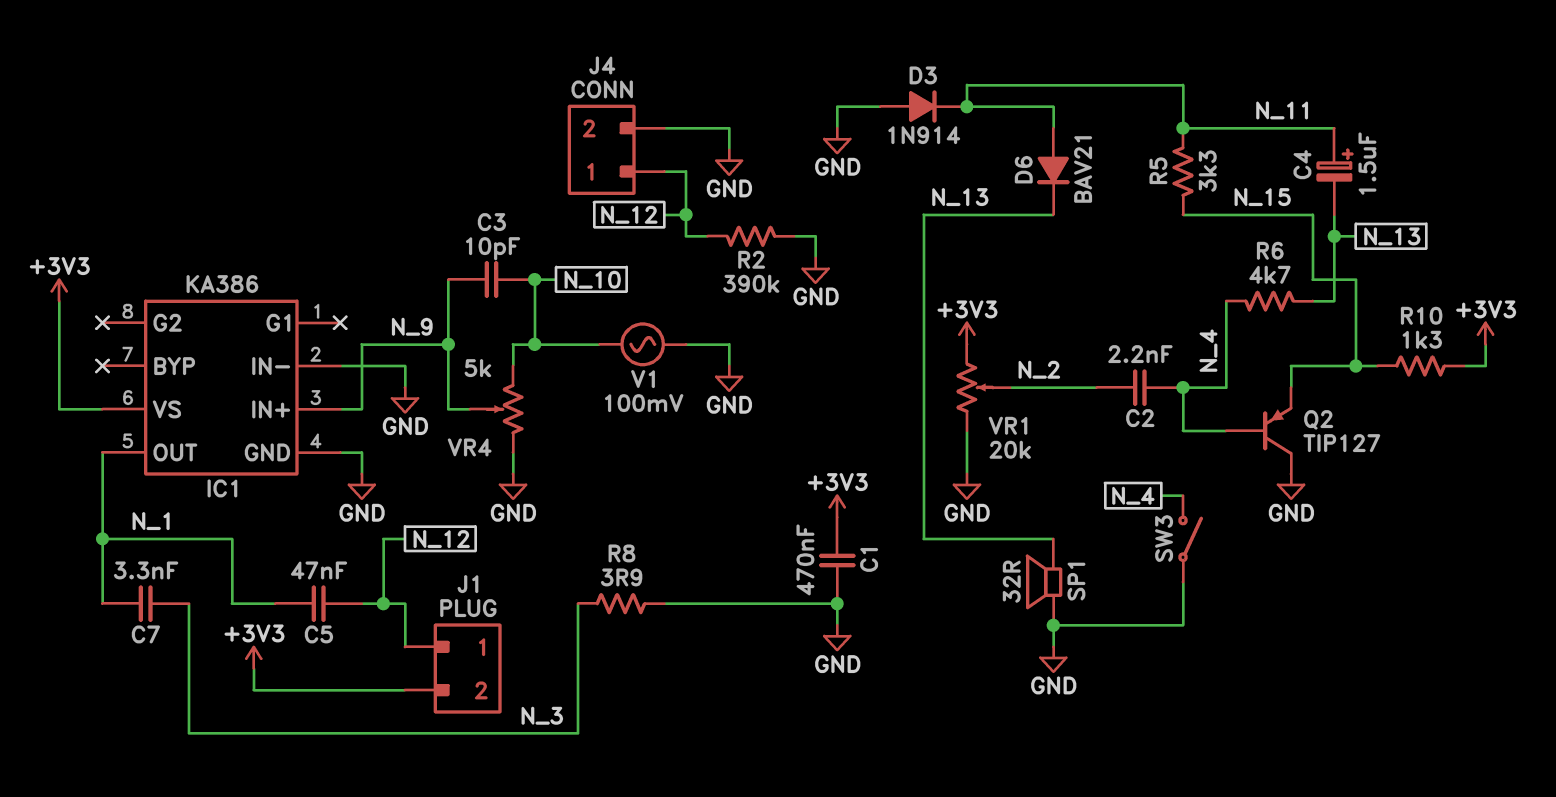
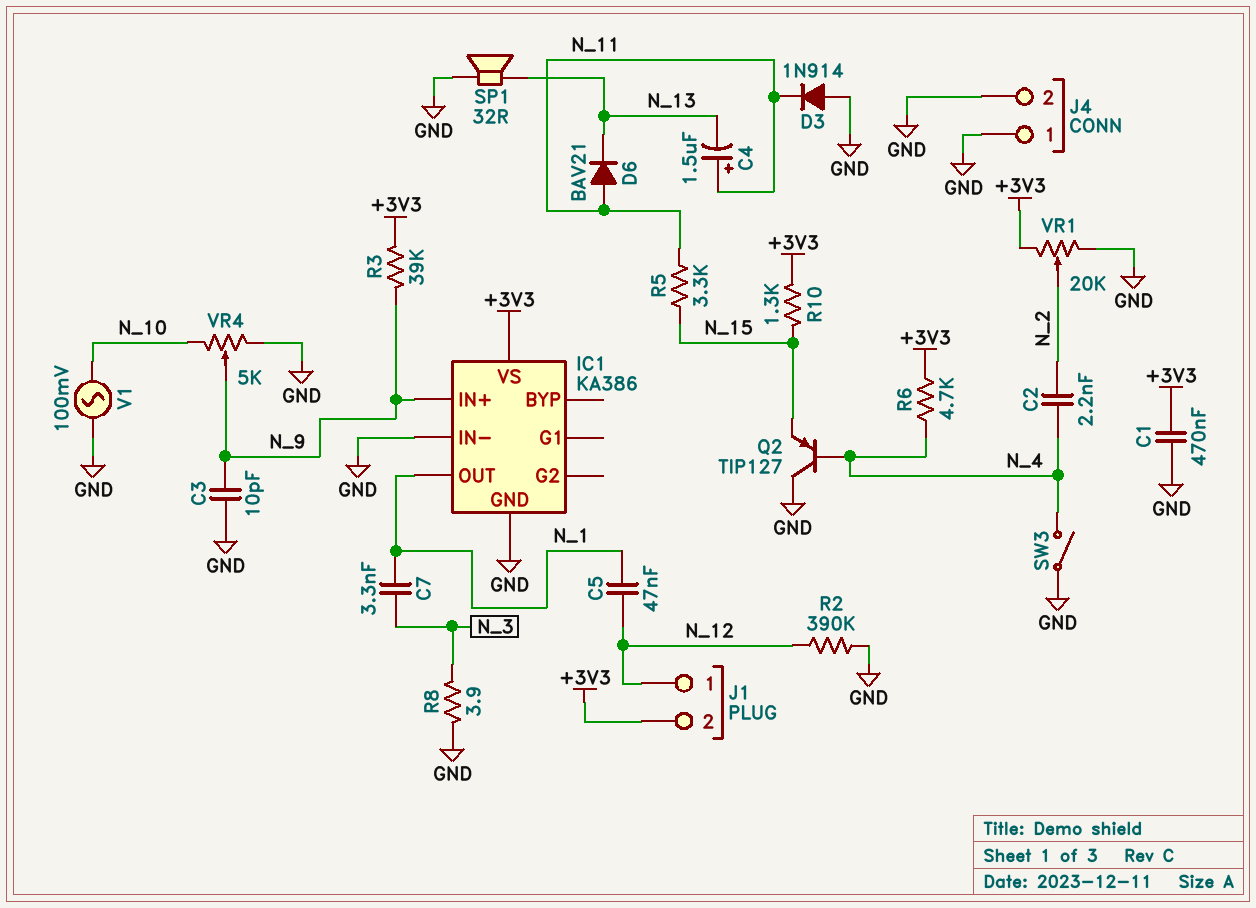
C3: 10pF (N_9, N_10) -> 10pF (GND, N_9)
J4 pin 1: N_12 -> GND
R3: none -> 39k (+3V3, N_9)
R6: 4.7k (N_4, N_13) -> 4.7k (+3V3, N_4)

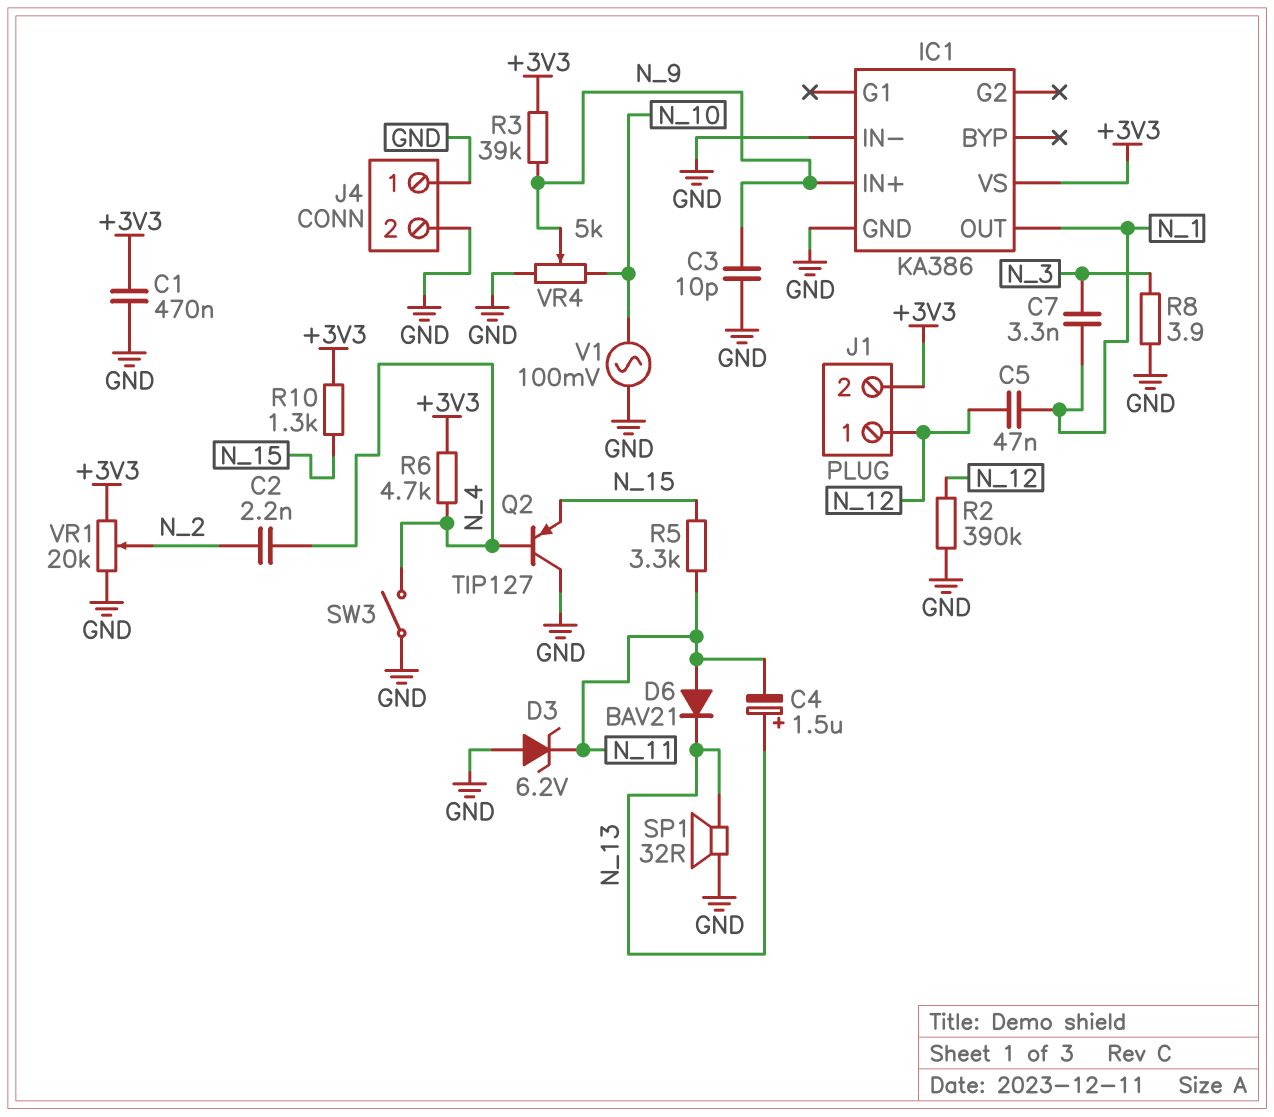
C4: 1.5uF (plus N_11, minus N_13) -> 1.5uF (plus N_13, minus N_11)
D3: diode 1N914 (A GND, K N_11) -> zener 6.2V (A GND, K N_11)

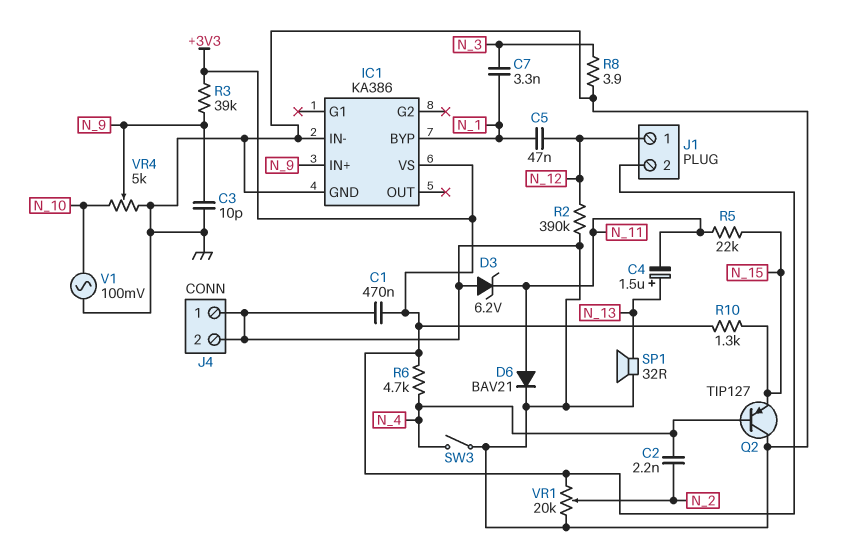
D6: diode BAV21 (A N_11, K N_13) -> diode BAV21 (A N_11, K GND)
IC1 pin BYP: none -> N_1
IC1 pin OUT: N_1 -> none
R5: 3.3k (N_11, N_15) -> 22k (N_11, N_15)

